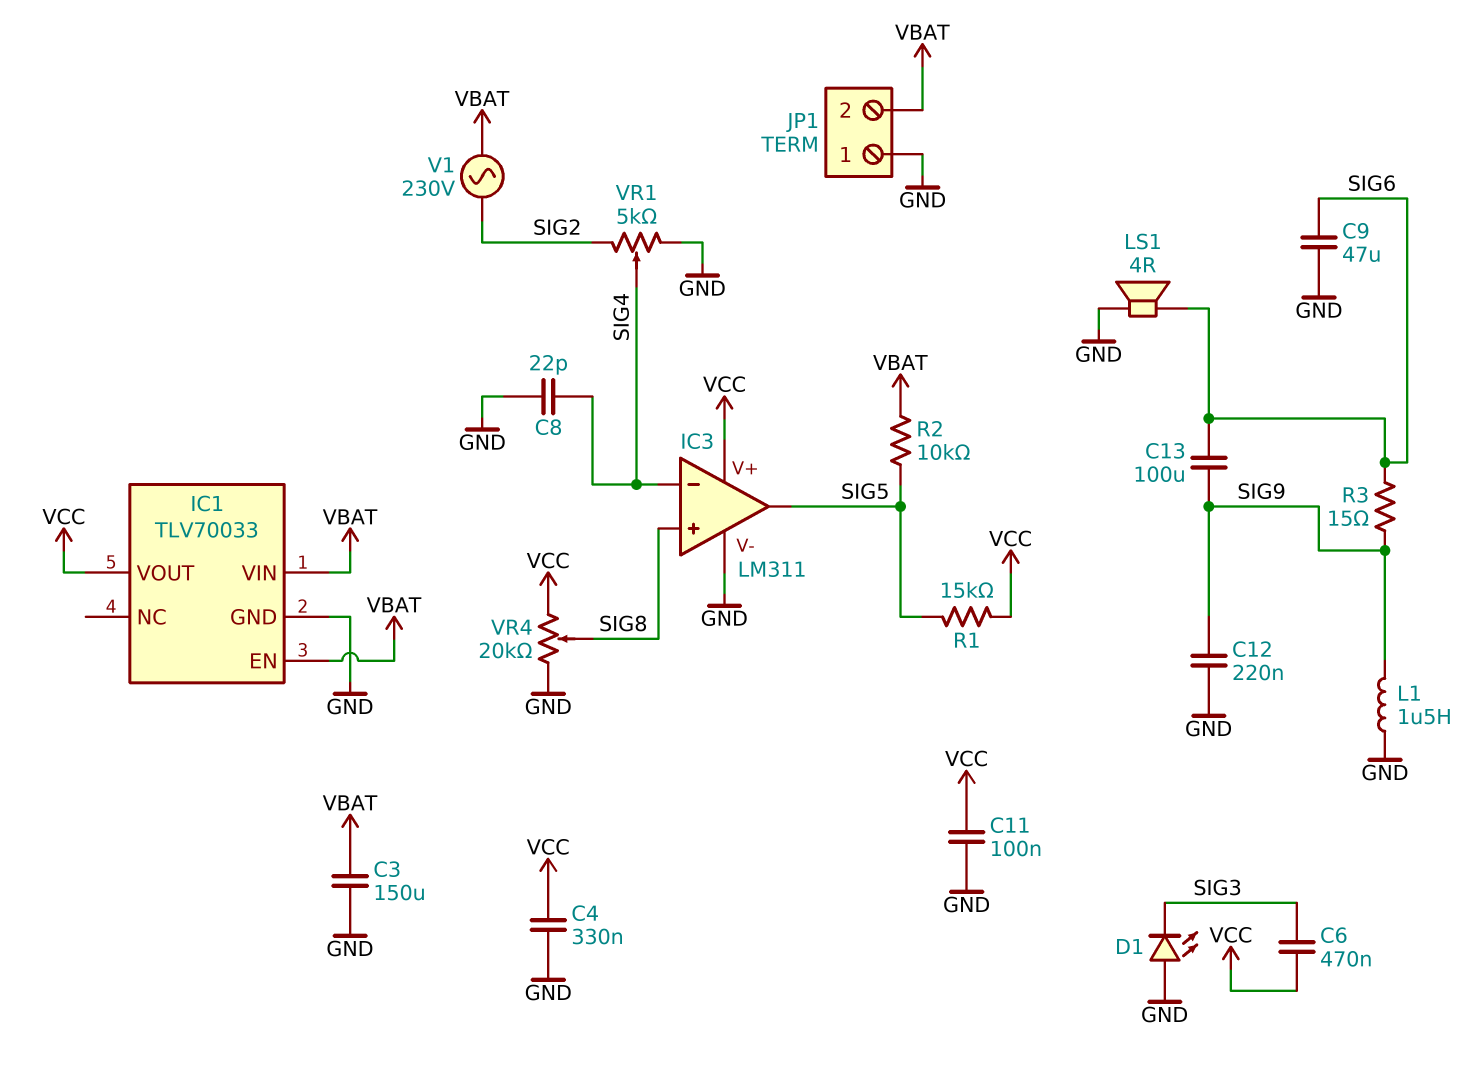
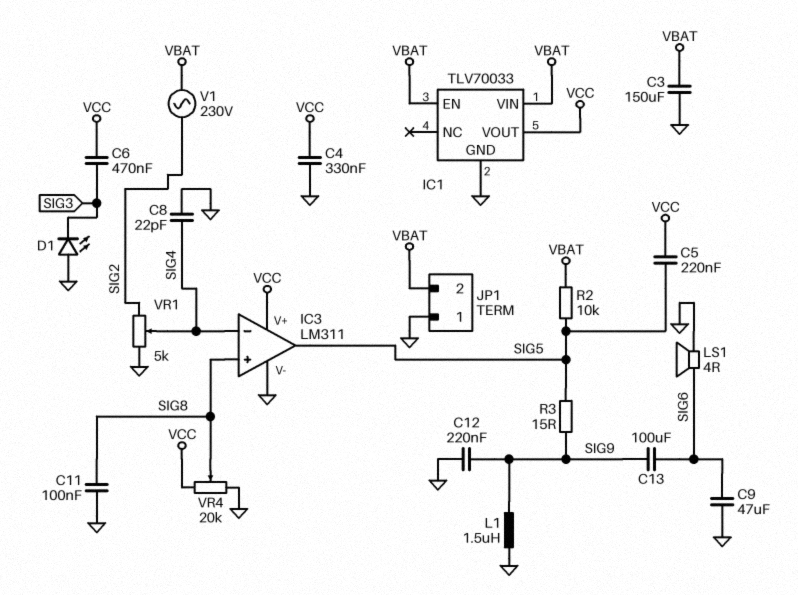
C5: none -> 220nF (SIG5, VCC)
C11: 100nF (GND, VCC) -> 100nF (GND, SIG8)
R1: 15k (SIG5, VCC) -> none
R3: 15 (SIG6, SIG9) -> 15 (SIG5, SIG9)

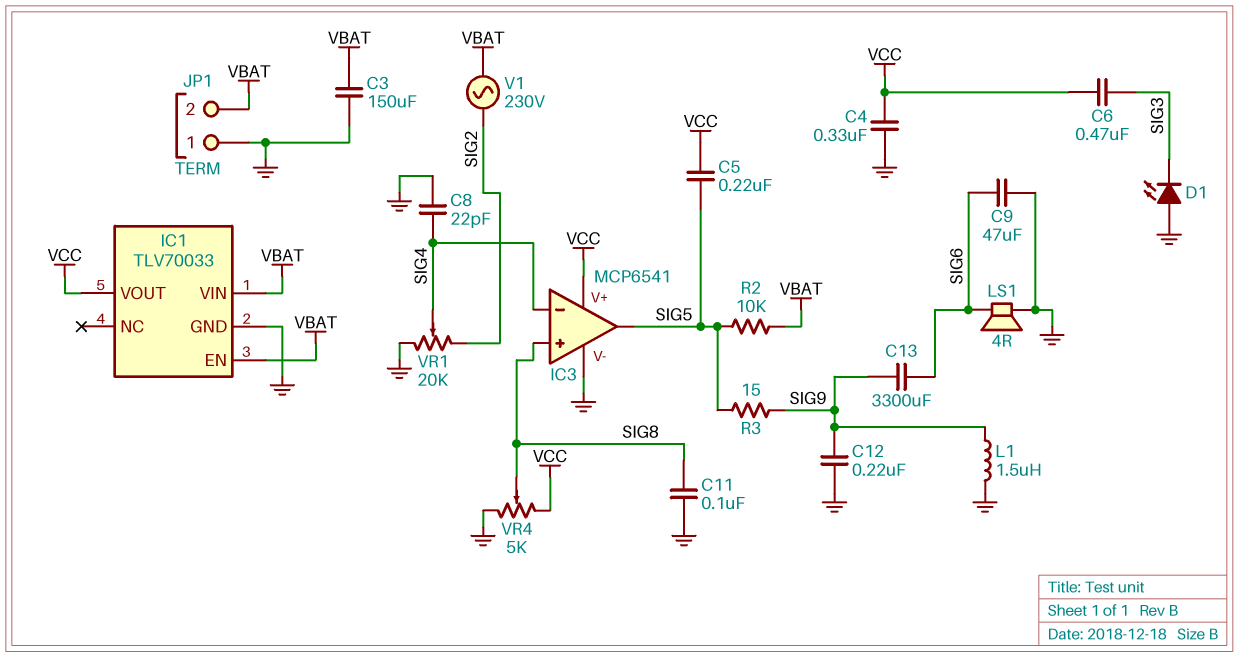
C13: 100uF (SIG6, SIG9) -> 3300uF (SIG6, SIG9)
IC3: LM311 -> MCP6541
VR1: 5k (GND, SIG2, wiper SIG4) -> 20k (GND, SIG2, wiper SIG4)
VR4: 20k (GND, VCC, wiper SIG8) -> 5k (GND, VCC, wiper SIG8)

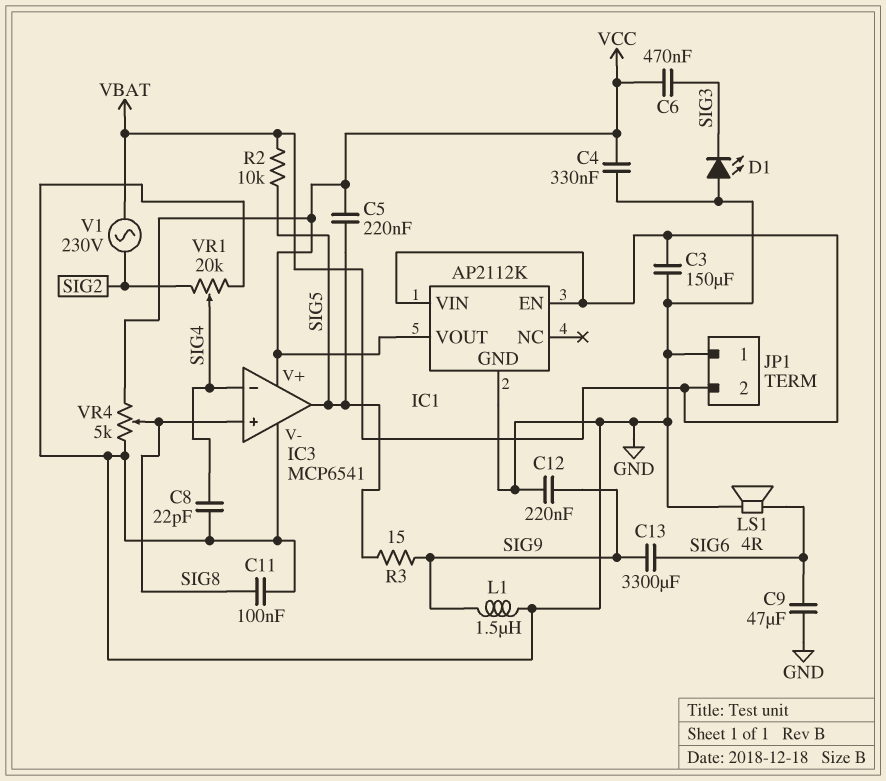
IC1: TLV70033 -> AP2112K

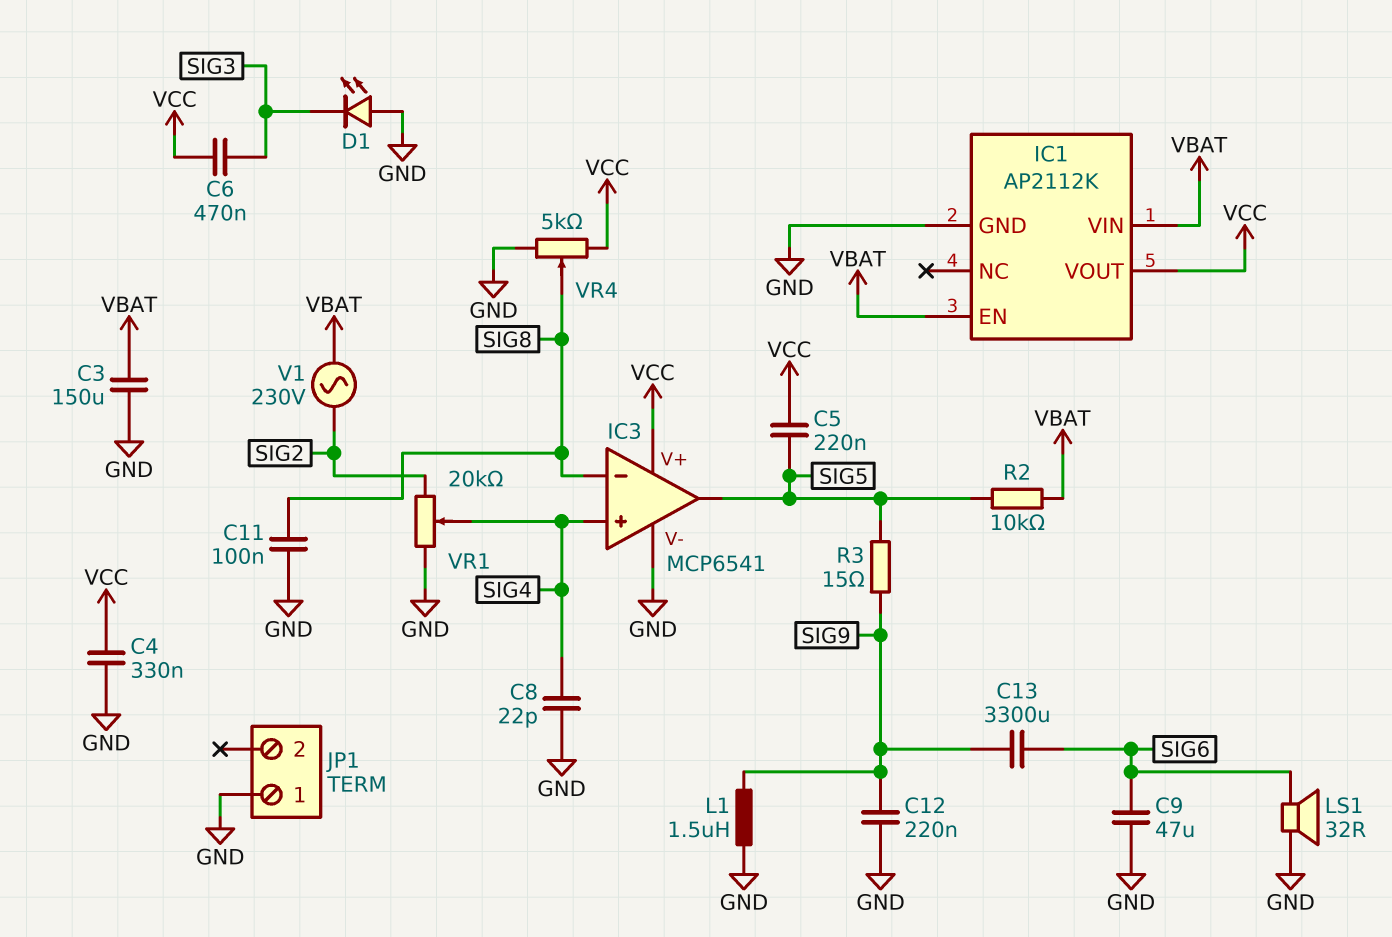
IC3 pin in+: SIG8 -> SIG4
IC3 pin in-: SIG4 -> SIG8
JP1 pin 2: VBAT -> none
LS1: speaker 4R (GND, SIG6) -> speaker 32R (GND, SIG6)

